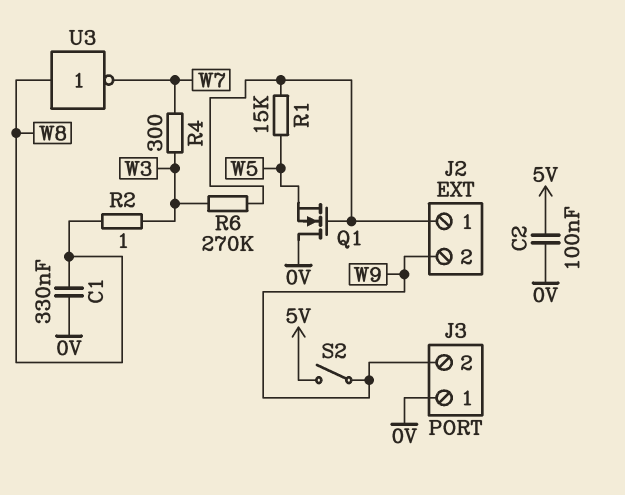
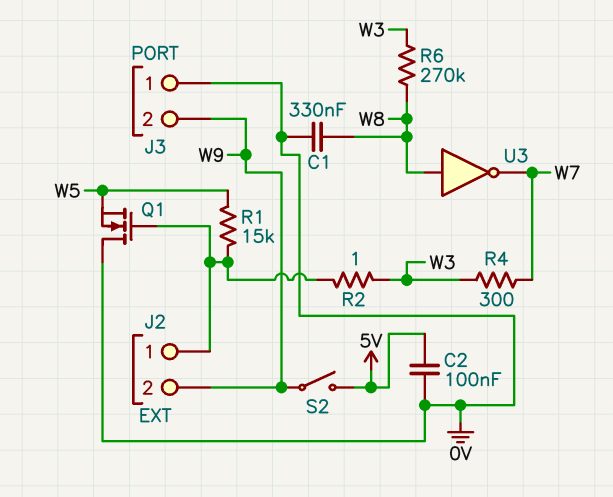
R2: 1 (W3, W8) -> 1 (J2/1, W3)
R6: 270k (J2/1, W3) -> 270k (W3, W8)

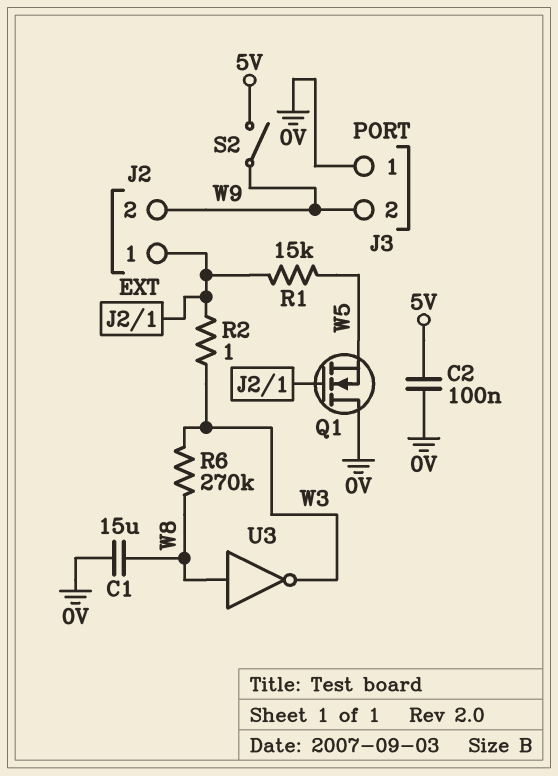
C1: 330nF (0V, W8) -> 15uF (0V, W8)
R4: 300 (W3, W7) -> none
U3: NOT (in W8, out W7) -> NOT (in W8, out W3)

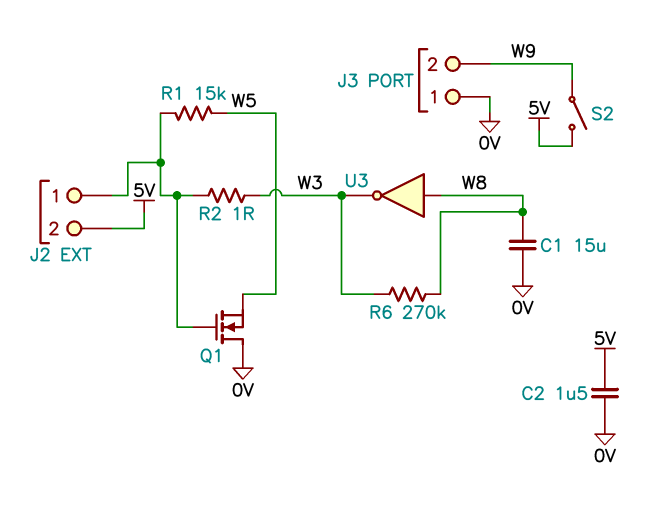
C2: 100nF (0V, 5V) -> 1.5uF (0V, 5V)
J2 pin 2: W9 -> 5V

